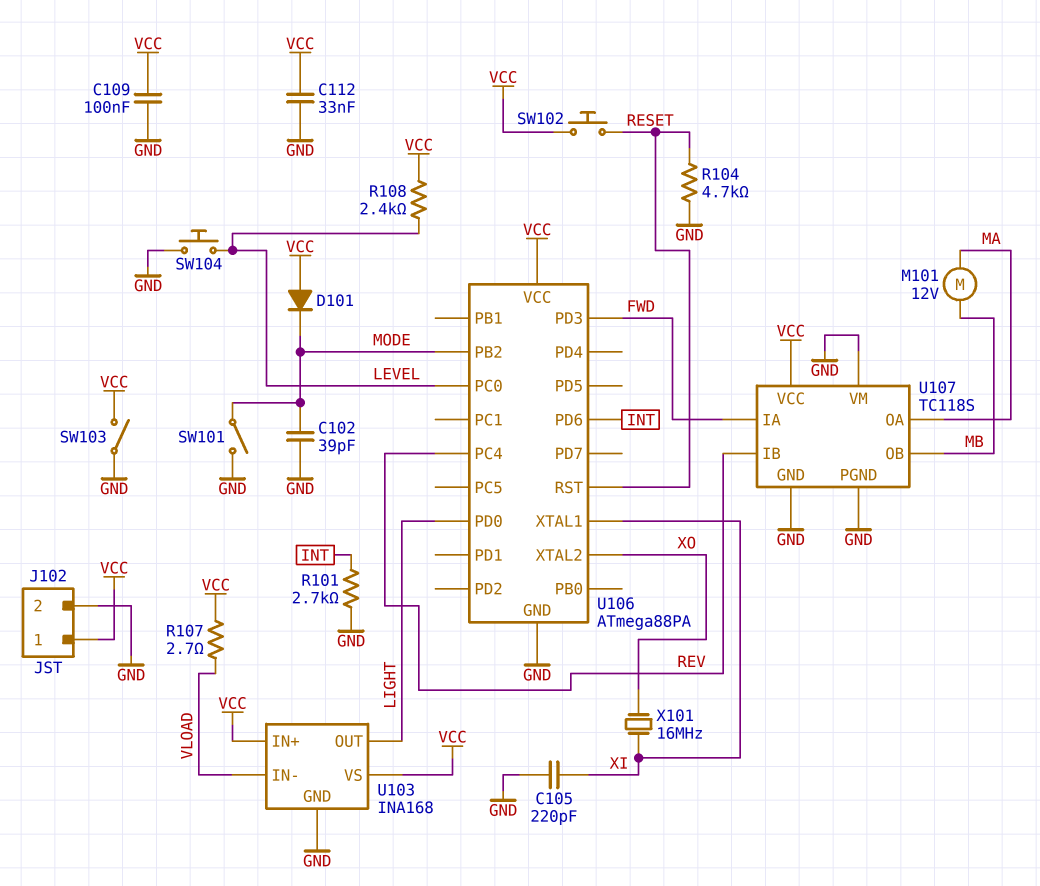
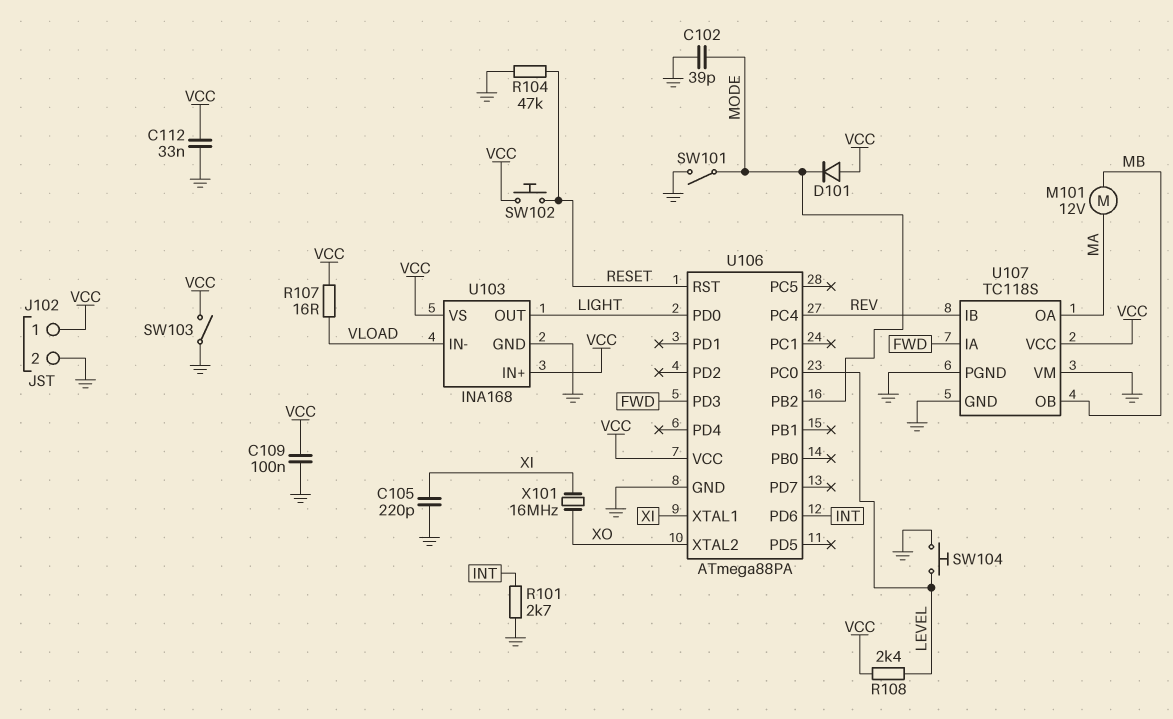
R104: 4.7k (GND, RESET) -> 47k (GND, RESET)
R107: 2.7 (VCC, VLOAD) -> 16 (VCC, VLOAD)

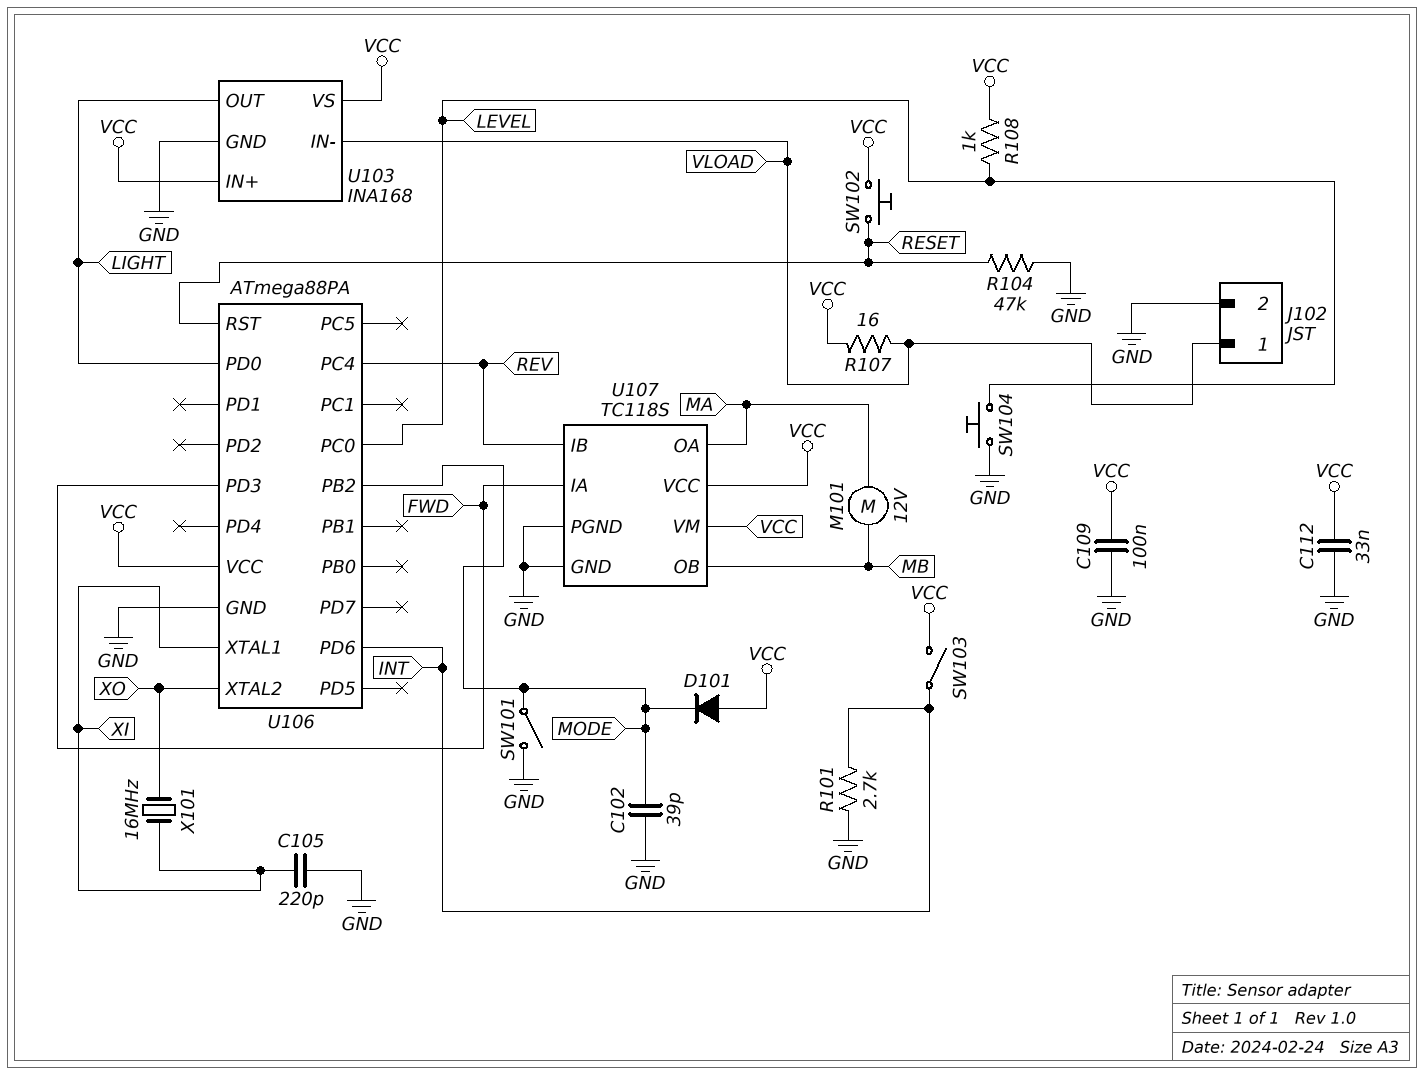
J102 pin 1: VCC -> VLOAD
R108: 2.4k (LEVEL, VCC) -> 1k (LEVEL, VCC)
SW103: switch (GND, VCC) -> switch (INT, VCC)
U107 pin VM: GND -> VCC

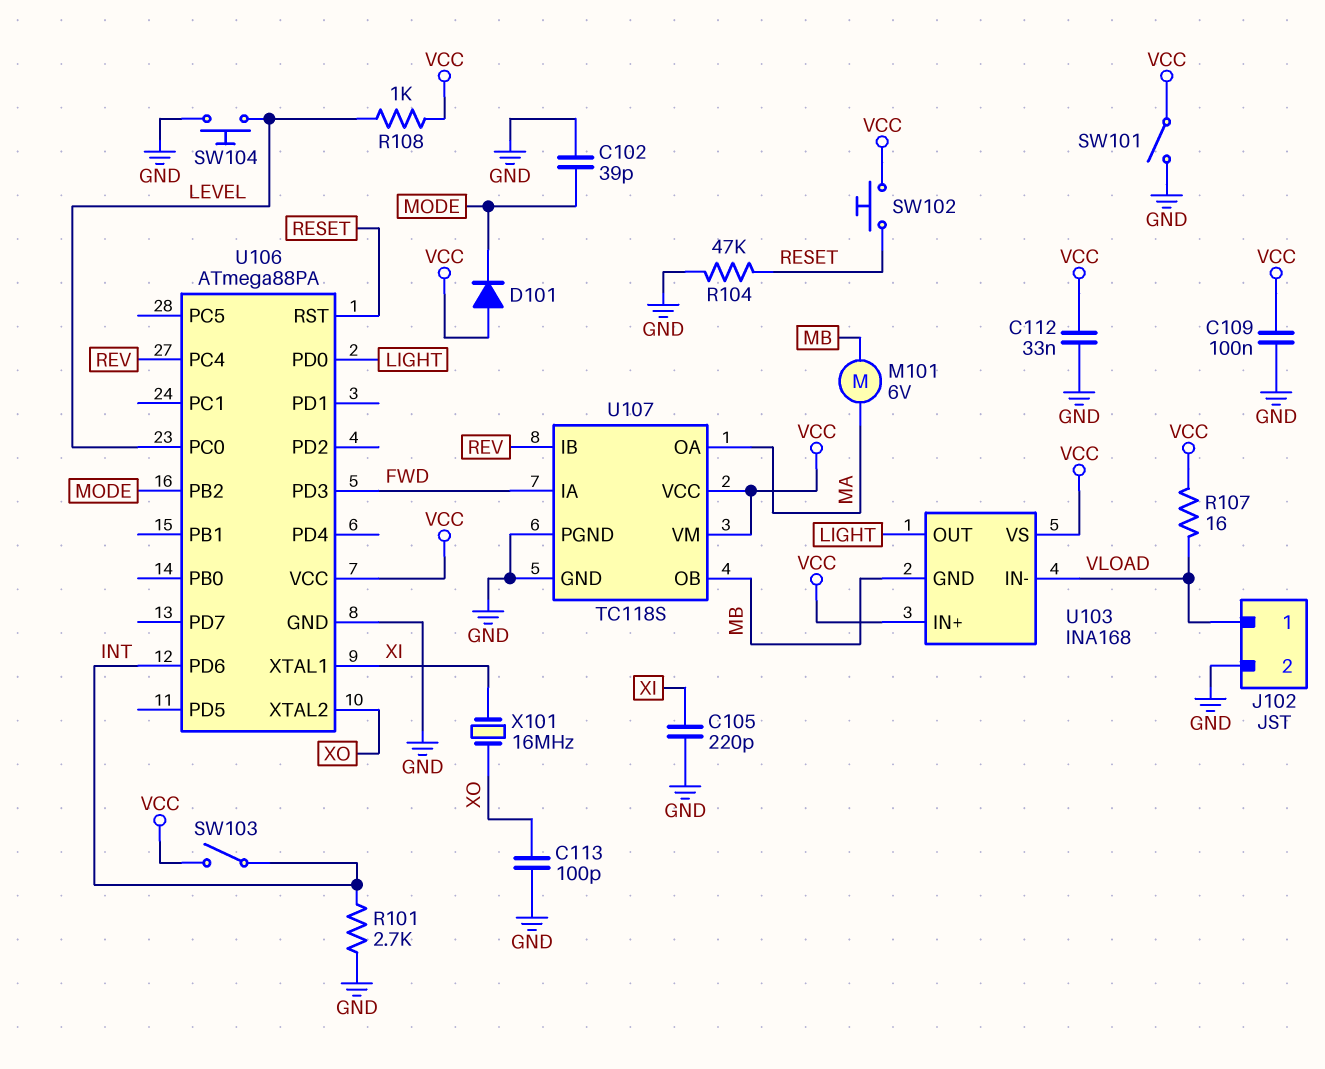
C113: none -> 100pF (GND, XO)
M101: motor 12V (MA, MB) -> motor 6V (MA, MB)
SW101: switch (GND, MODE) -> switch (GND, VCC)
U103 pin GND: GND -> MB

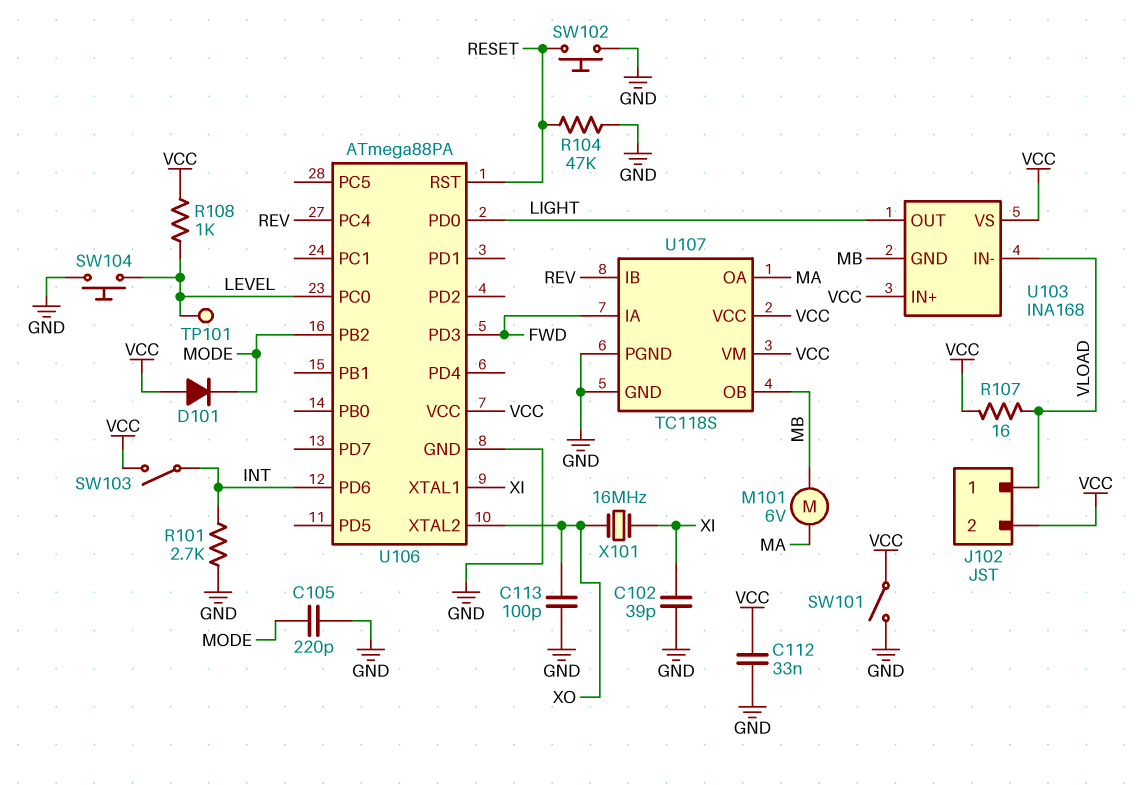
C102: 39pF (GND, MODE) -> 39pF (GND, XI)
C105: 220pF (GND, XI) -> 220pF (GND, MODE)
C109: 100nF (GND, VCC) -> none
J102 pin 2: GND -> VCC
SW102: button (RESET, VCC) -> button (GND, RESET)
TP101: none -> test point (LEVEL)

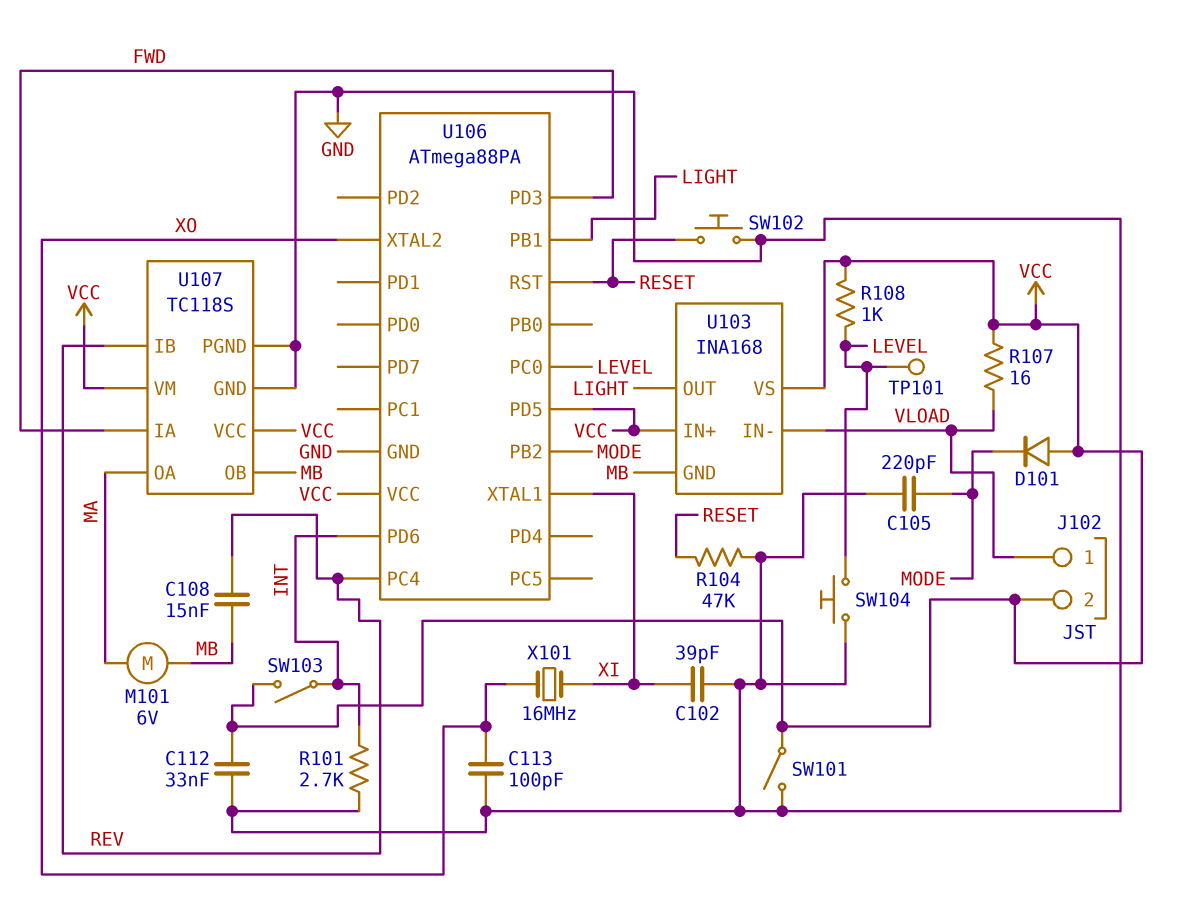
C108: none -> 15nF (MB, REV)
U106 pin PB1: none -> LIGHT
U106 pin PD0: LIGHT -> none
U106 pin PD5: none -> VCC

